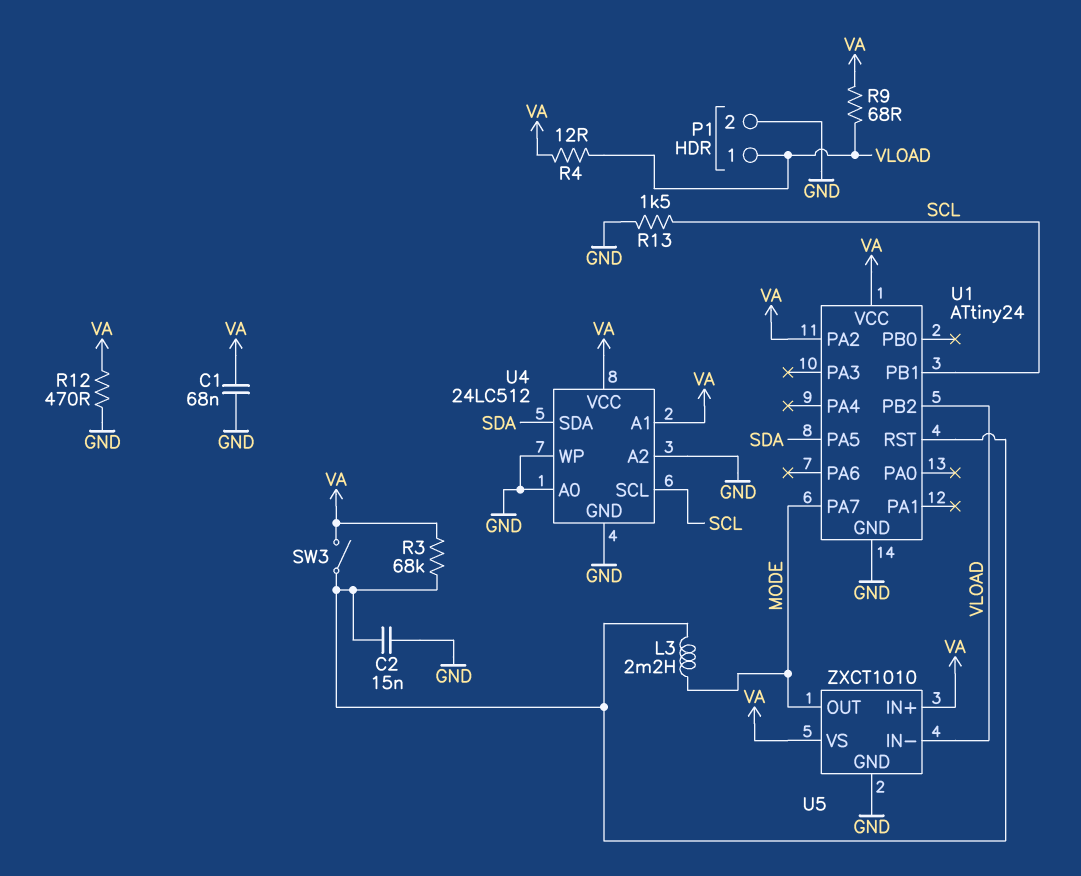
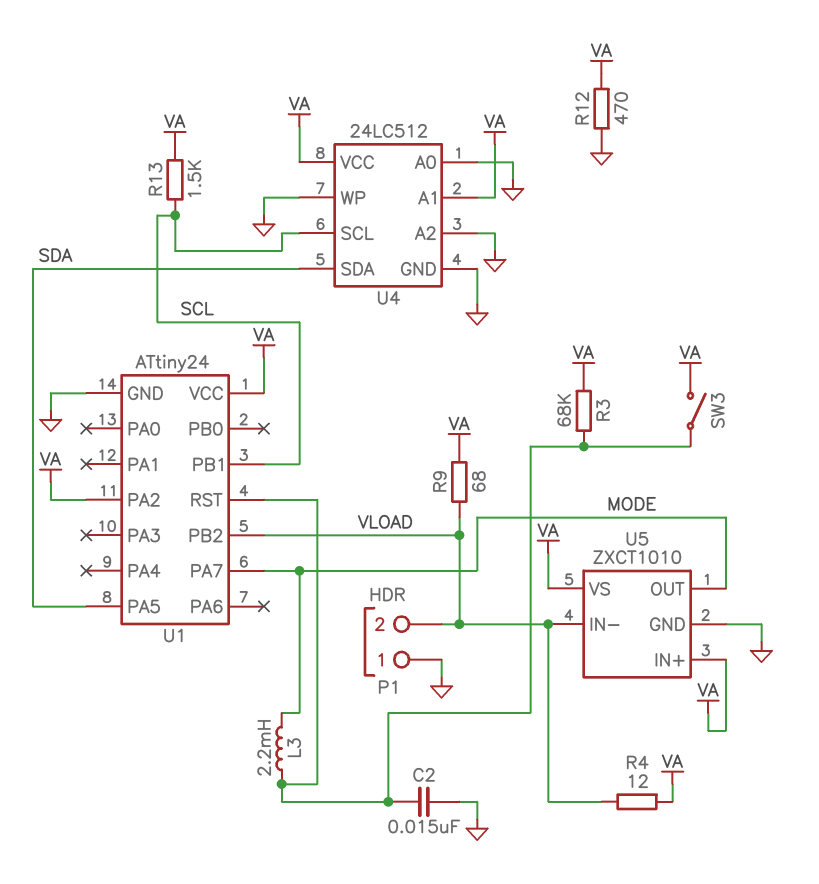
C1: 68nF (GND, VA) -> none
P1 pin 1: VLOAD -> GND
P1 pin 2: GND -> VLOAD
R13: 1.5k (GND, SCL) -> 1.5k (SCL, VA)

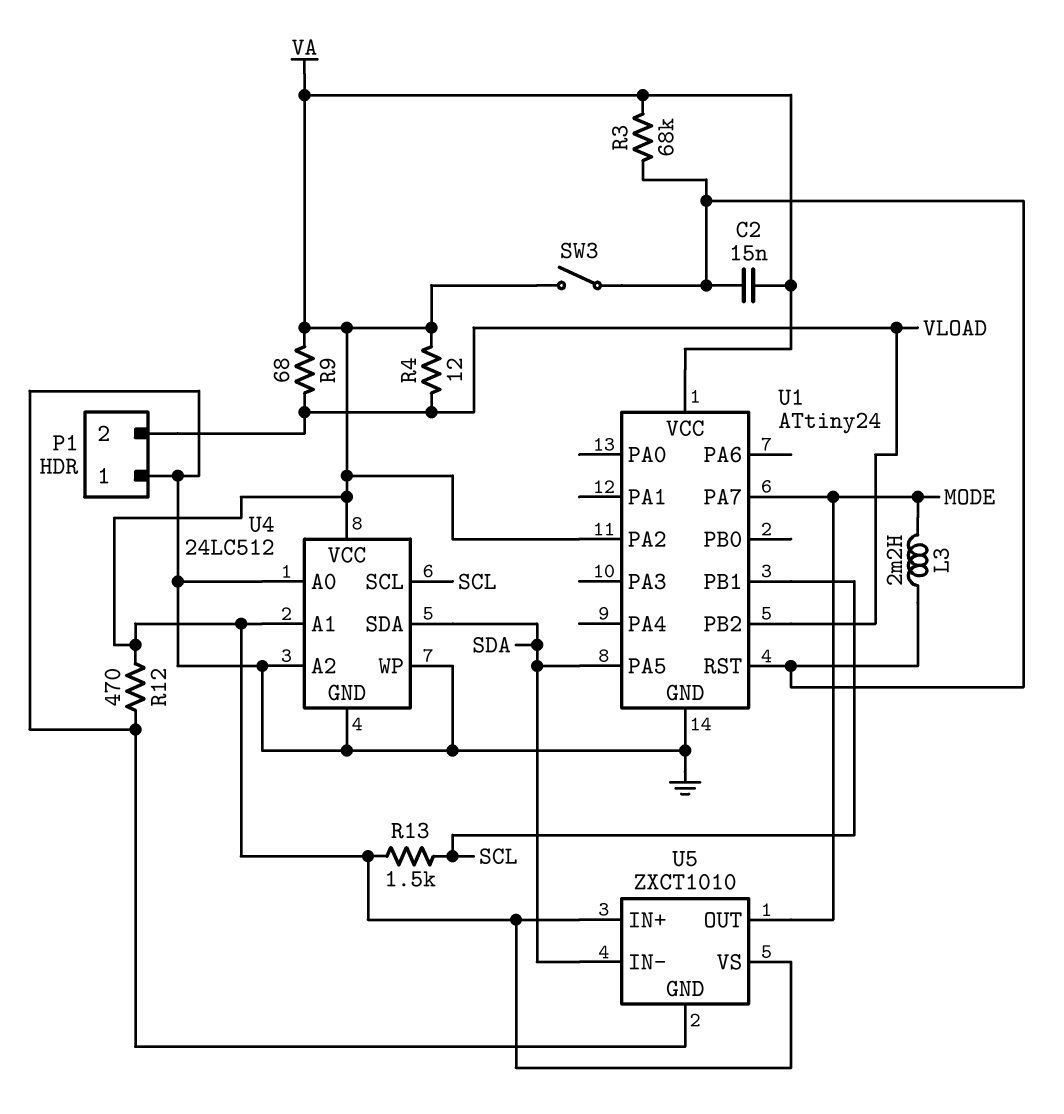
C2: 15nF (GND, U1/RST) -> 15nF (U1/RST, VA)
U5 pin IN-: VLOAD -> SDA

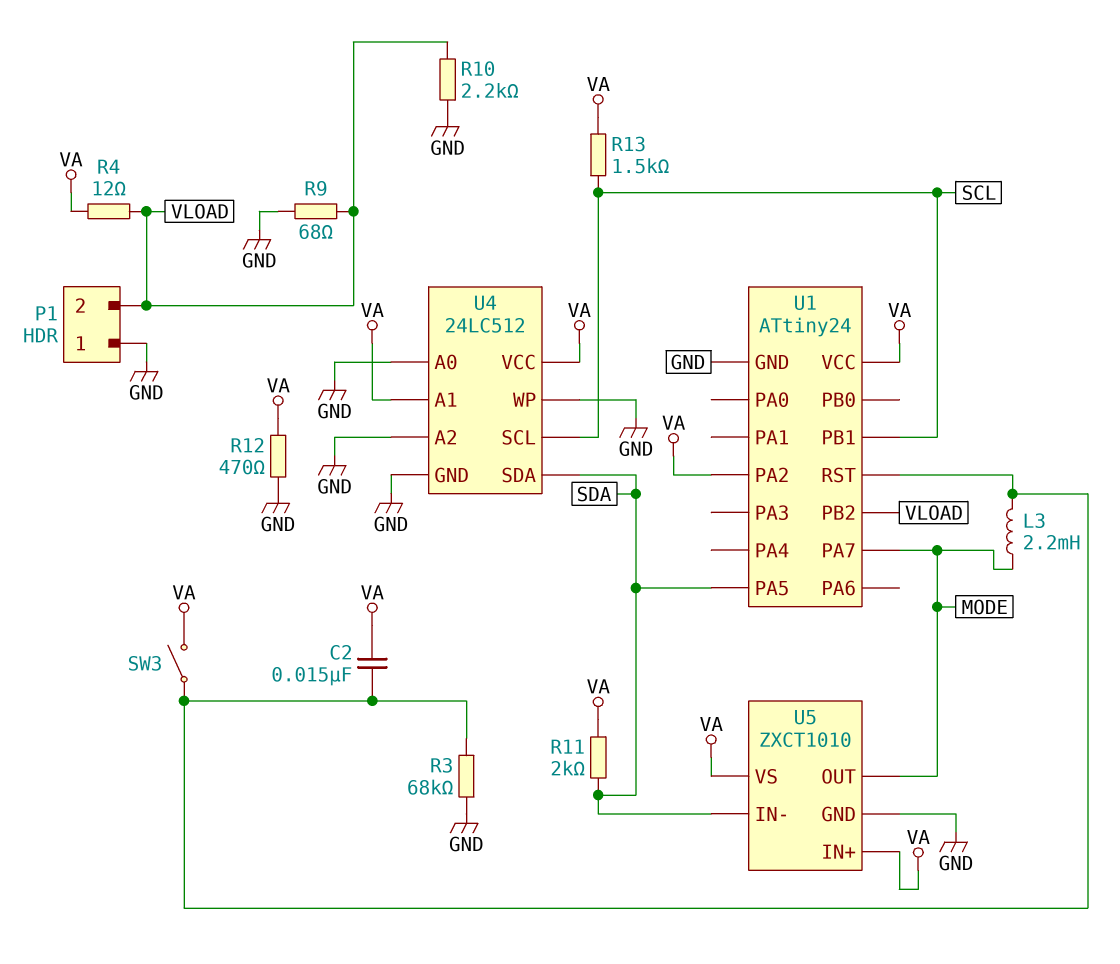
R3: 68k (U1/RST, VA) -> 68k (GND, U1/RST)
R9: 68 (VA, VLOAD) -> 68 (GND, VLOAD)
R10: none -> 2.2k (GND, VLOAD)
R11: none -> 2k (SDA, VA)

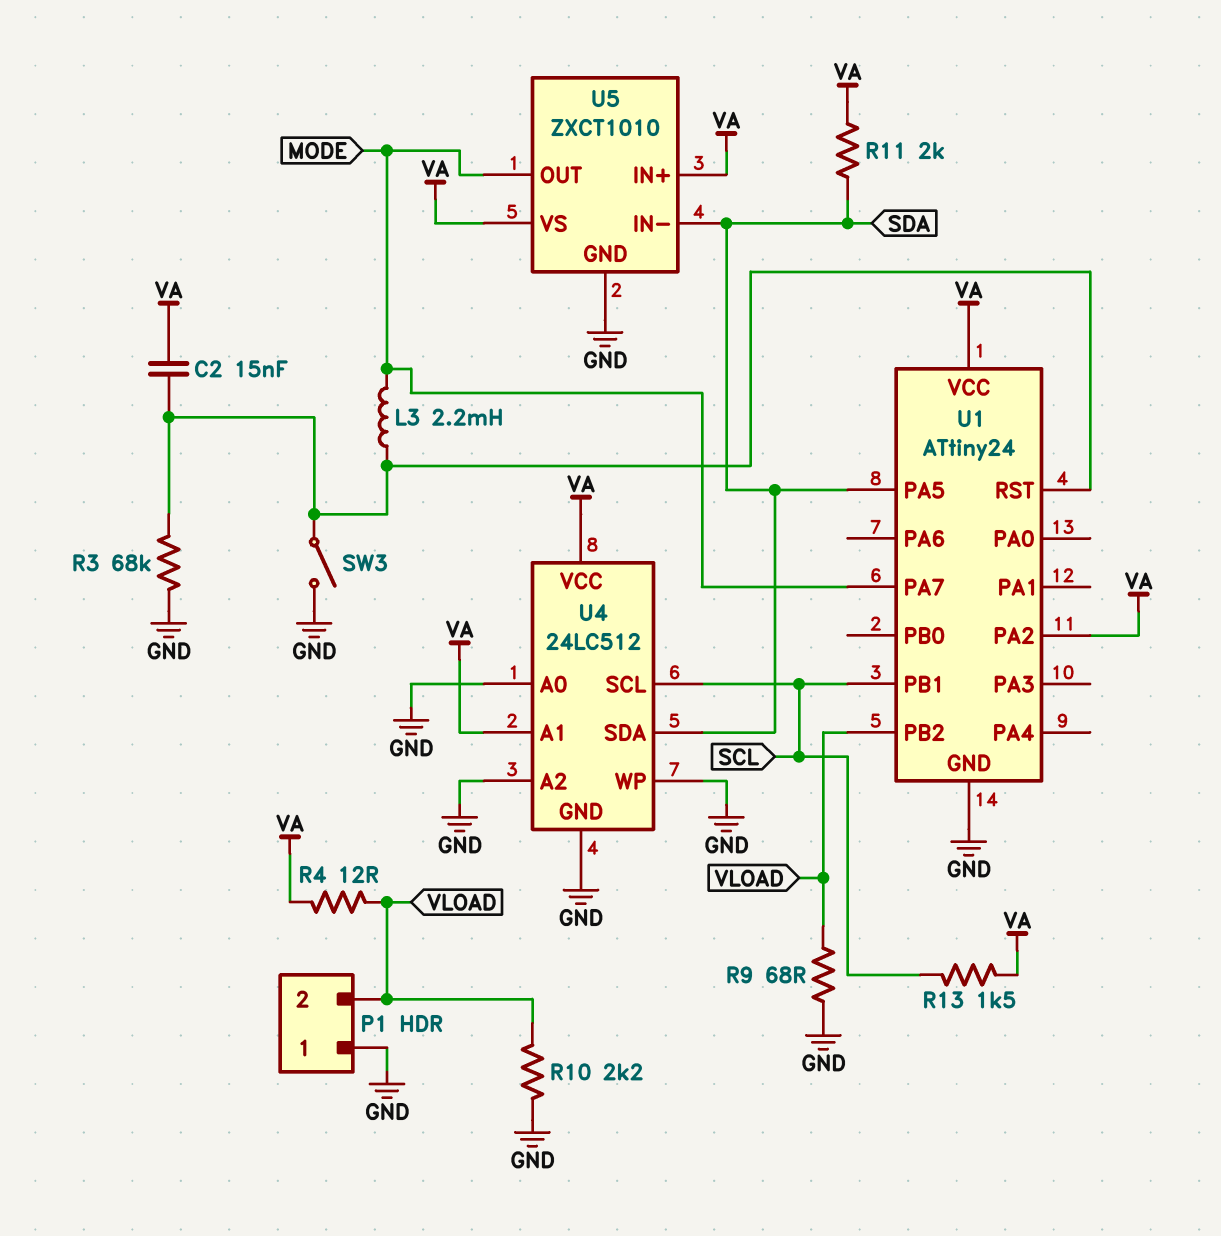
R12: 470 (GND, VA) -> none
SW3: switch (U1/RST, VA) -> switch (GND, U1/RST)

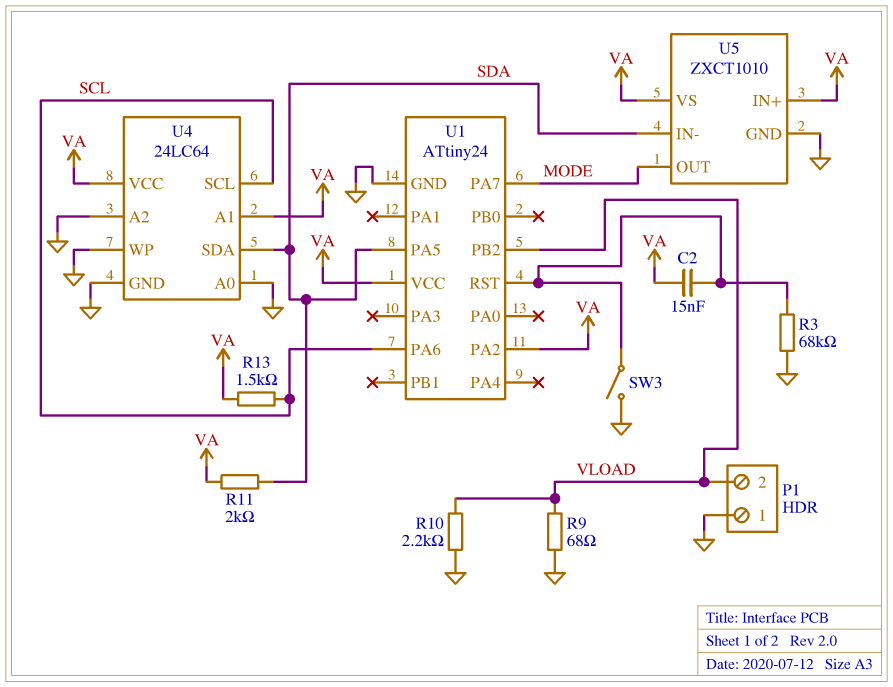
L3: 2.2mH (MODE, U1/RST) -> none
R4: 12 (VA, VLOAD) -> none
U1 pin PA6: none -> SCL
U1 pin PB1: SCL -> none
U4: 24LC512 -> 24LC64

